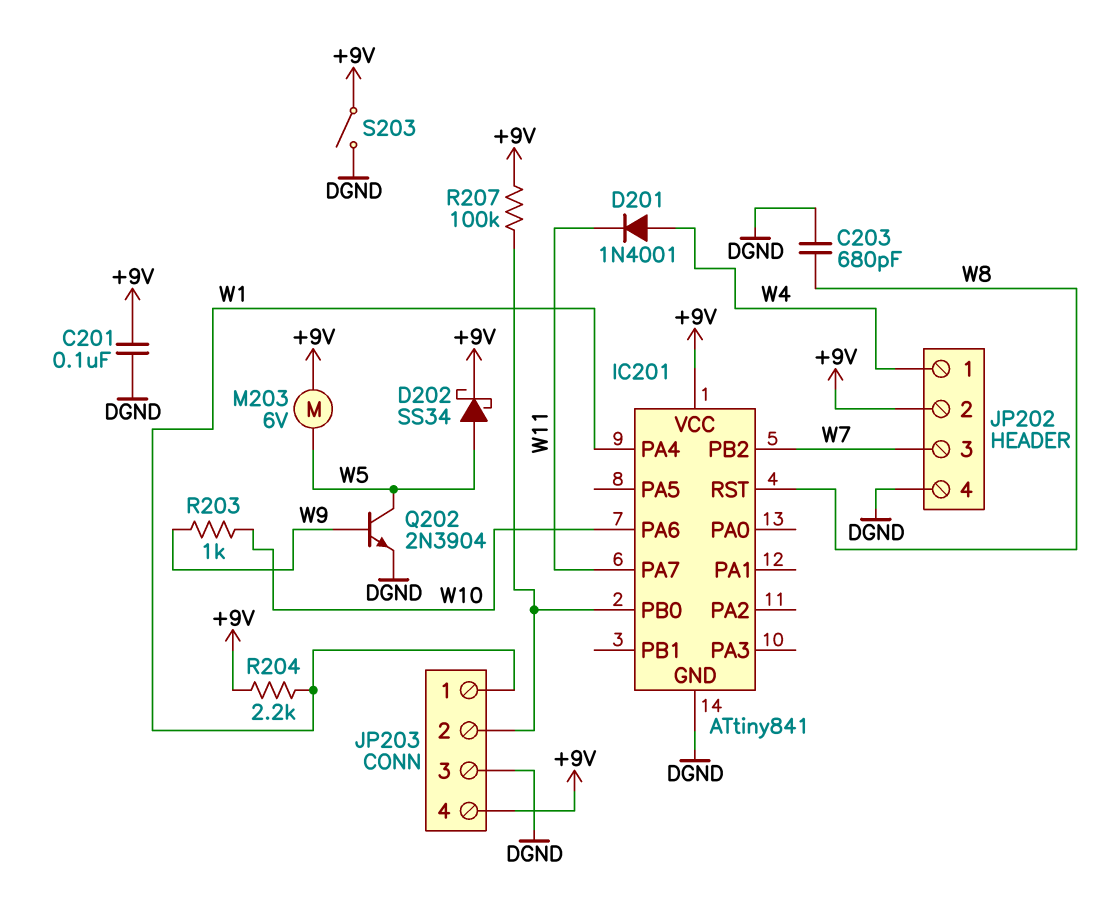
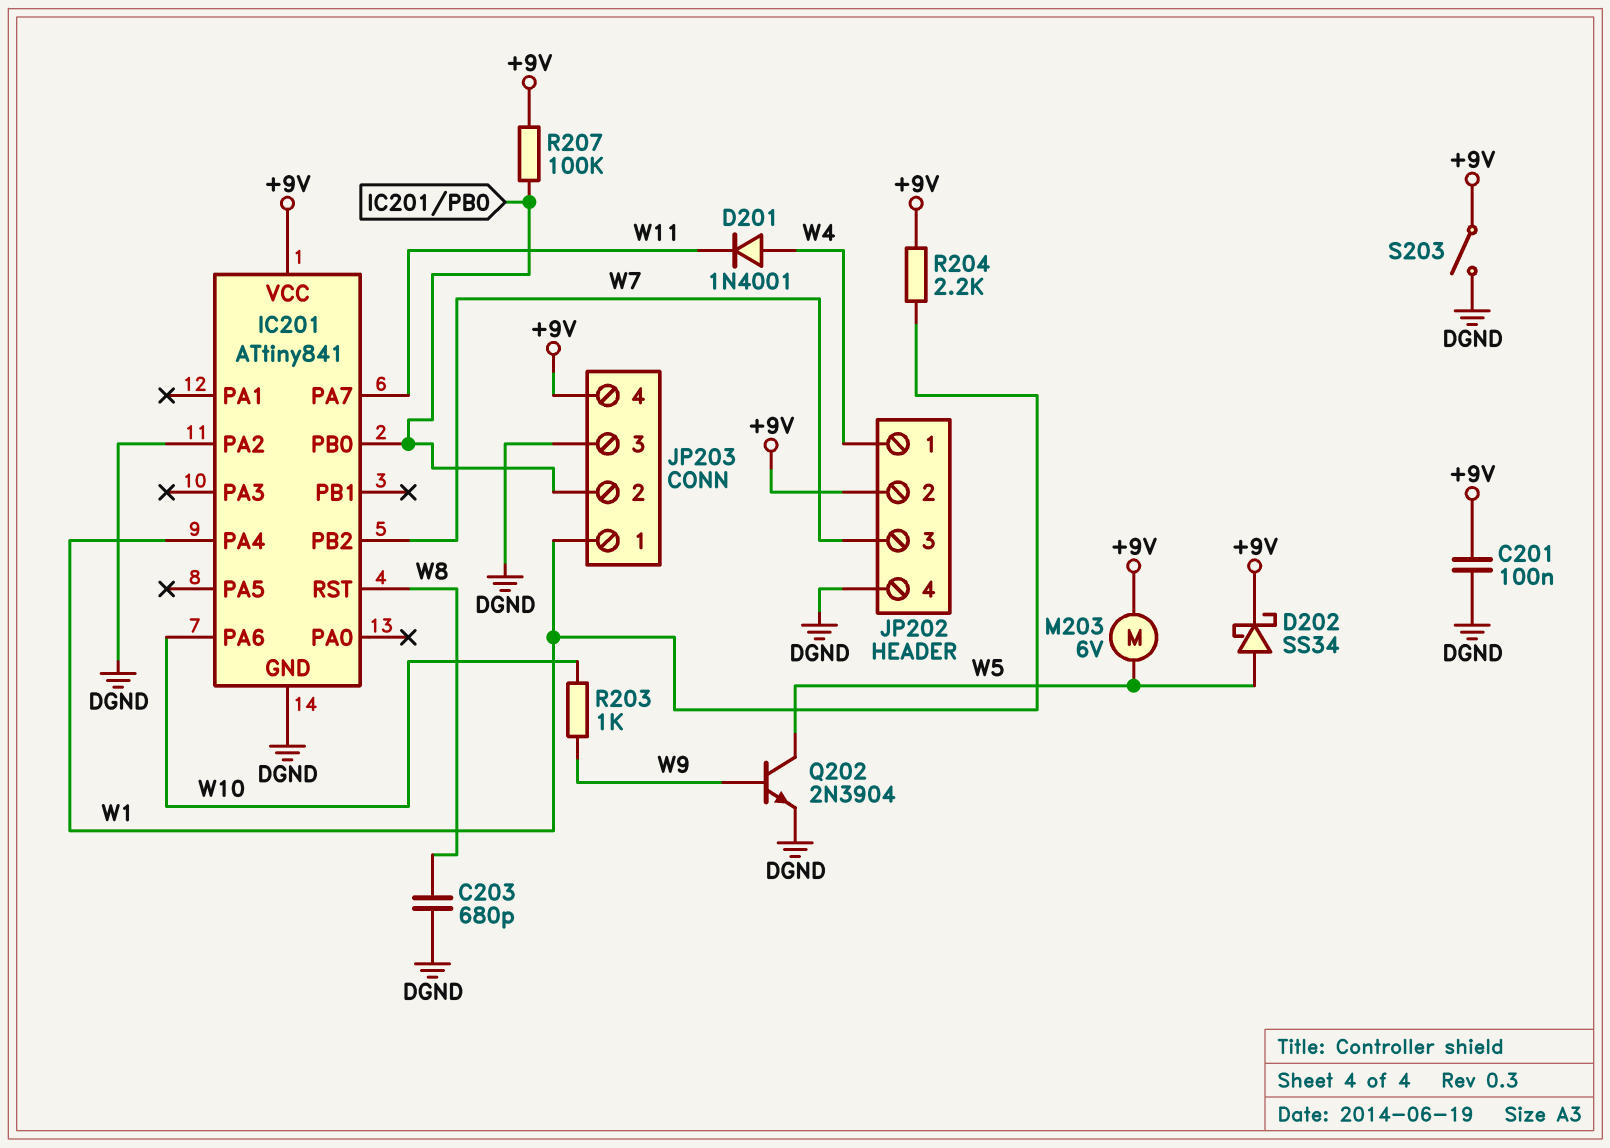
IC201 pin PA2: none -> DGND

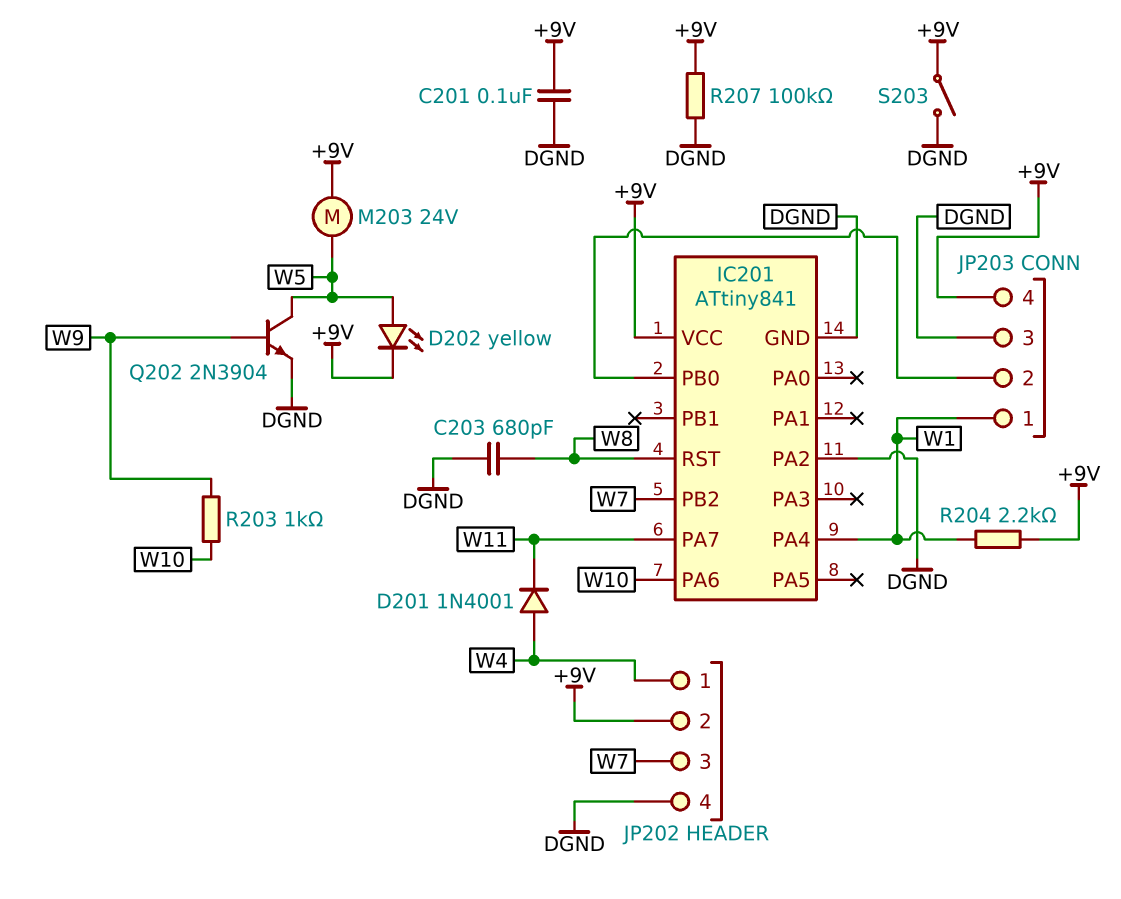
D202: schottky SS34 (A W5, K +9V) -> LED yellow (A W5, K +9V)
M203: motor 6V (+9V, W5) -> motor 24V (+9V, W5)
R207: 100k (+9V, IC201/PB0) -> 100k (+9V, DGND)

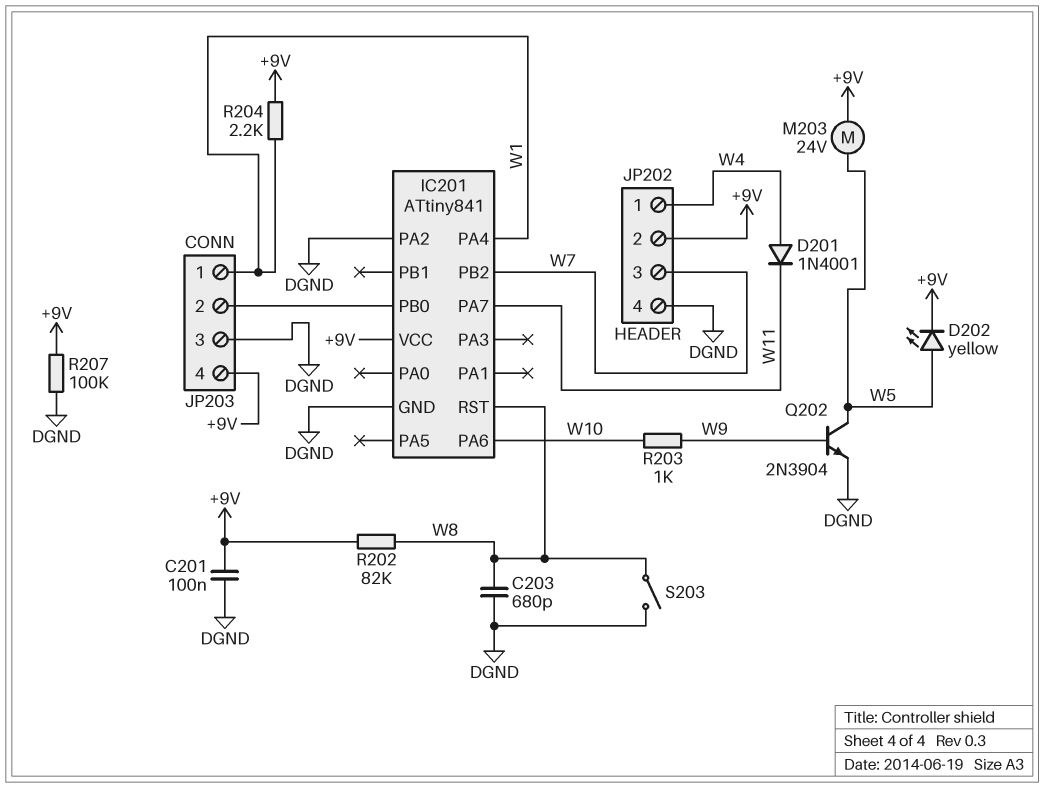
R202: none -> 82k (+9V, W8)
S203: switch (+9V, DGND) -> switch (DGND, W8)

